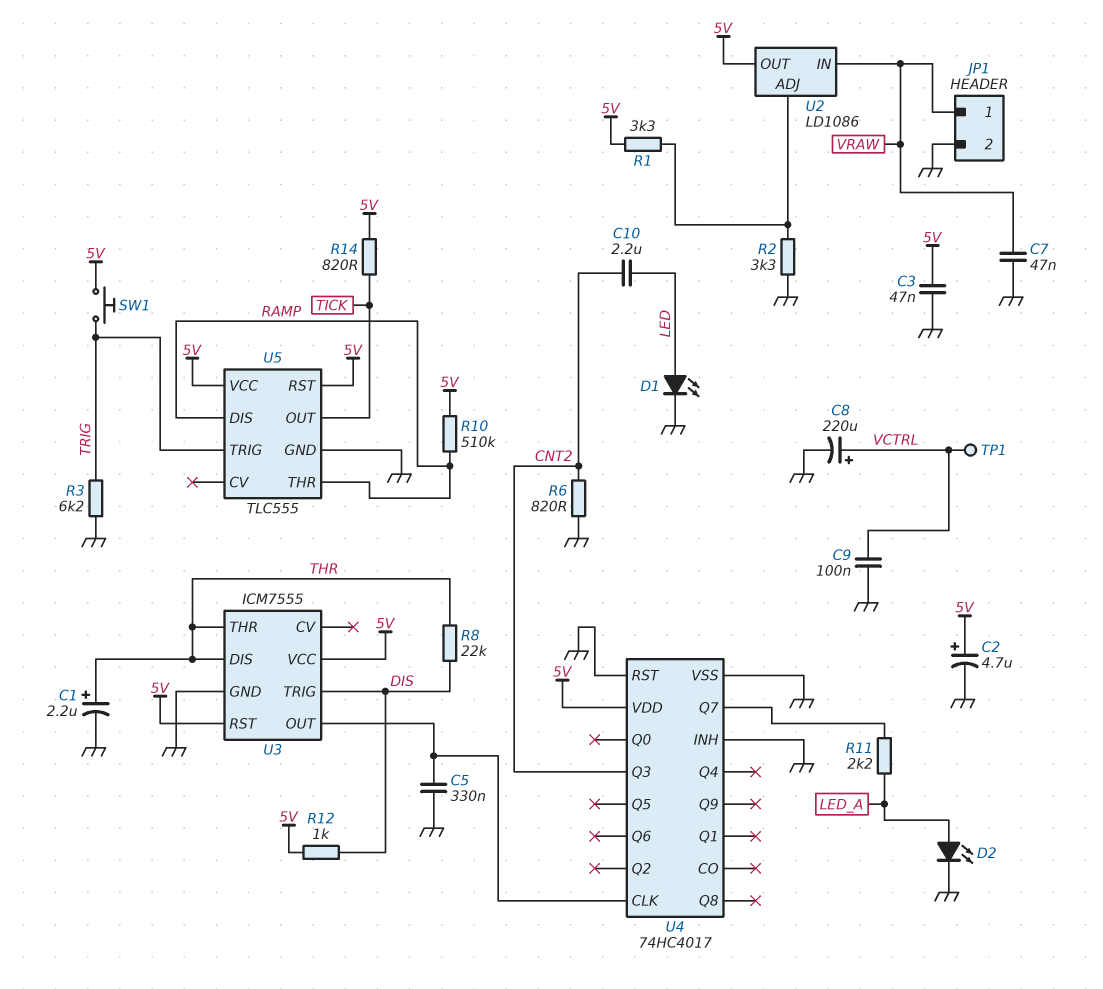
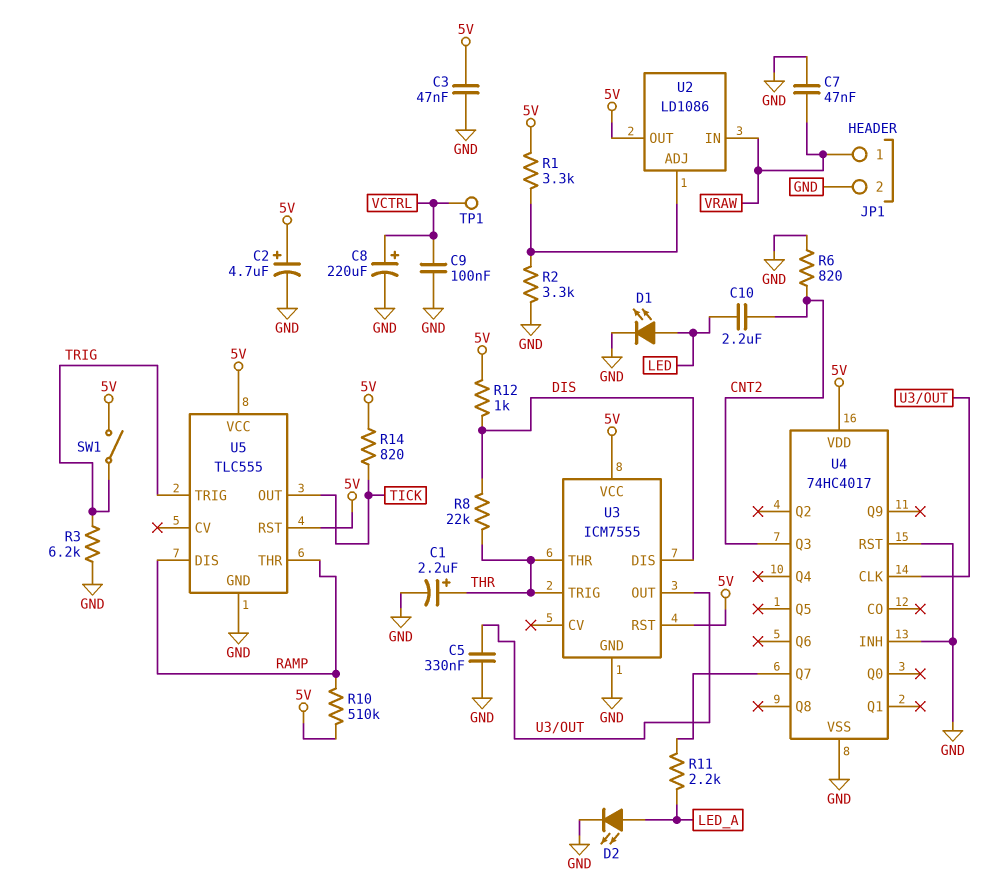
SW1: button (5V, TRIG) -> switch (5V, TRIG)
U3 pin DIS: THR -> DIS
U3 pin TRIG: DIS -> THR

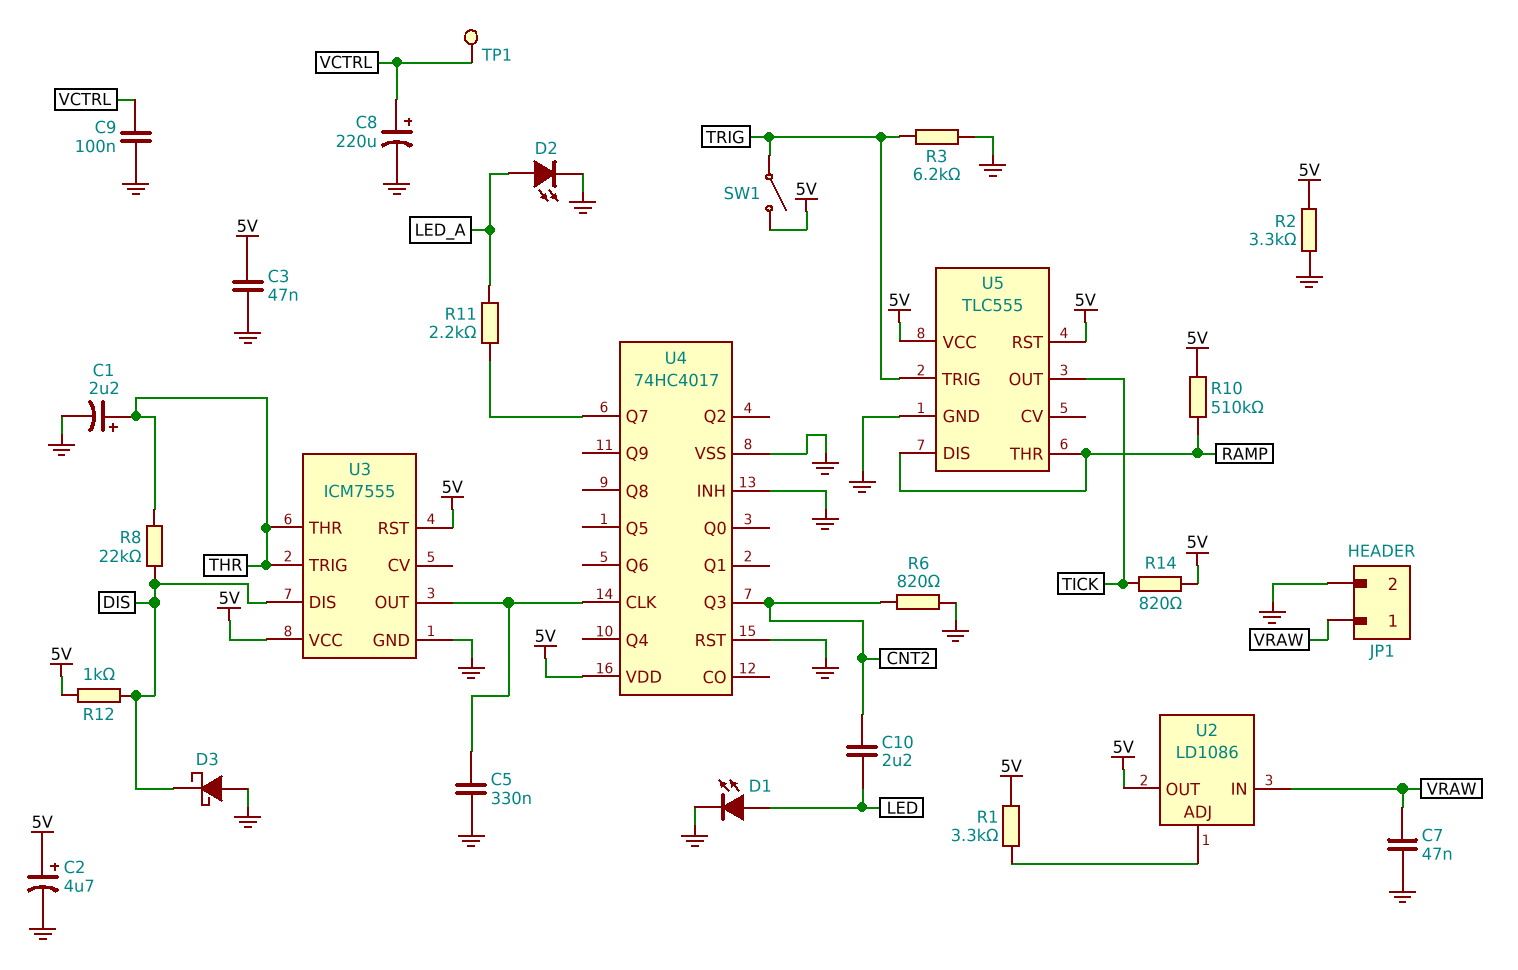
D3: none -> schottky (A GND, K DIS)
R2: 3.3k (GND, U2/ADJ) -> 3.3k (5V, GND)

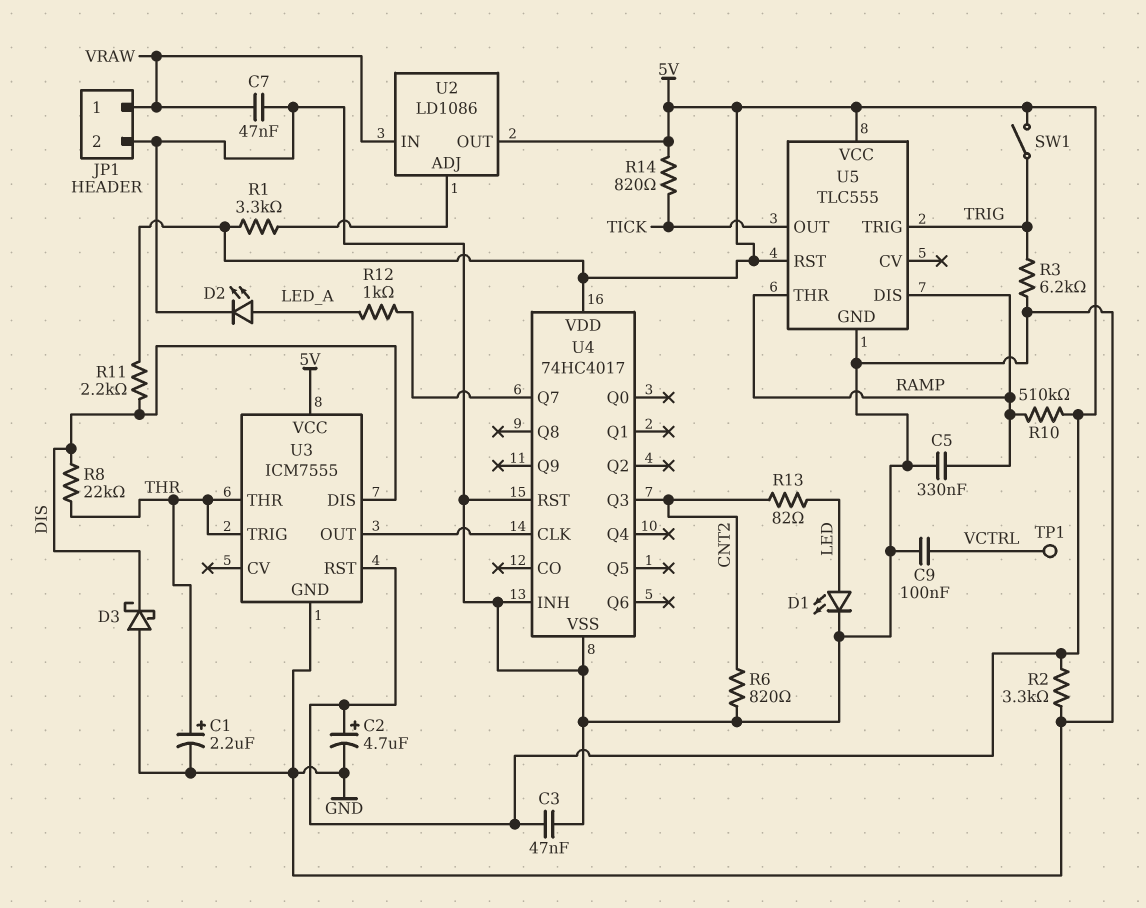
C5: 330nF (GND, U3/OUT) -> 330nF (GND, RAMP)
C8: 220uF (plus VCTRL, minus GND) -> none
C10: 2.2uF (CNT2, LED) -> none
R11: 2.2k (LED_A, U4/Q7) -> 2.2k (5V, DIS)
R12: 1k (5V, DIS) -> 1k (LED_A, U4/Q7)
R13: none -> 82 (CNT2, LED)

